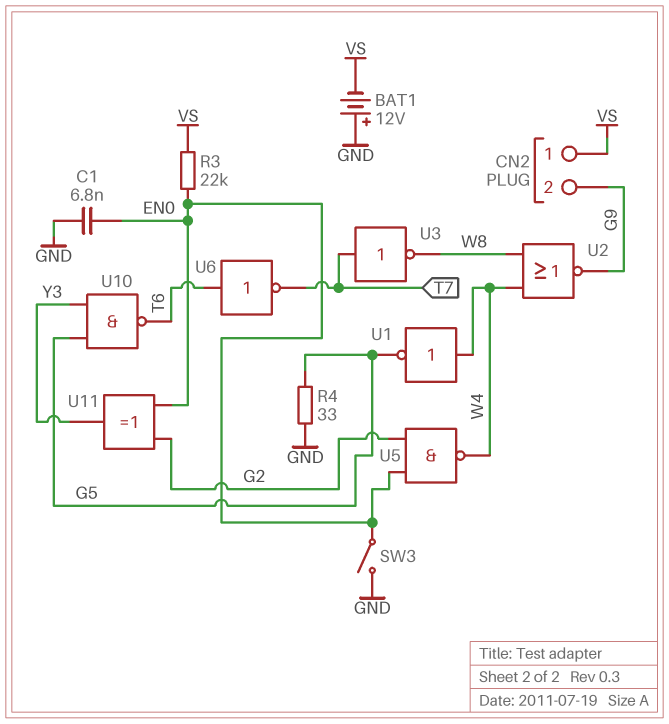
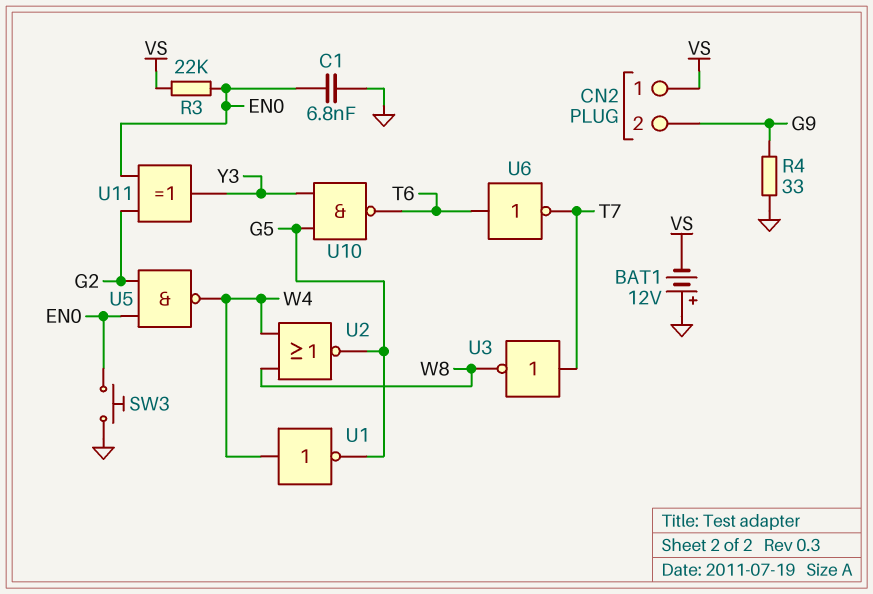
R4: 33 (G5, GND) -> 33 (G9, GND)
SW3: switch (EN0, GND) -> button (EN0, GND)
U2: NOR (in W4, in W8, out G9) -> NOR (in W4, in W8, out G5)

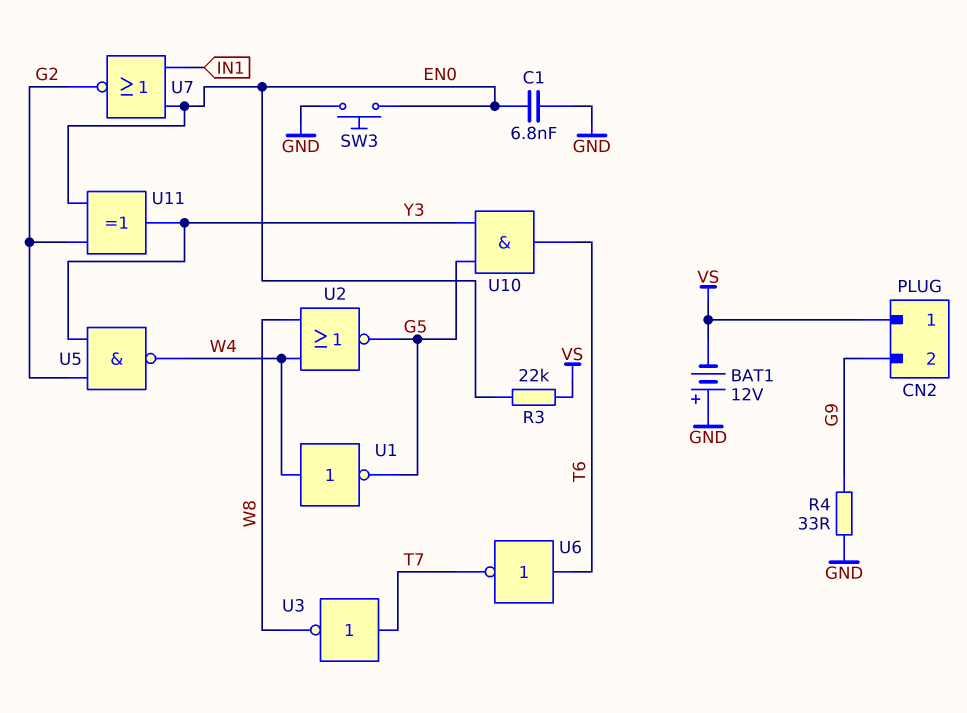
U5: NAND (in EN0, in G2, out W4) -> NAND (in G2, in Y3, out W4)
U7: none -> NOR (in EN0, in IN1, out G2)
U10: NAND (in G5, in Y3, out T6) -> AND (in G5, in Y3, out T6)

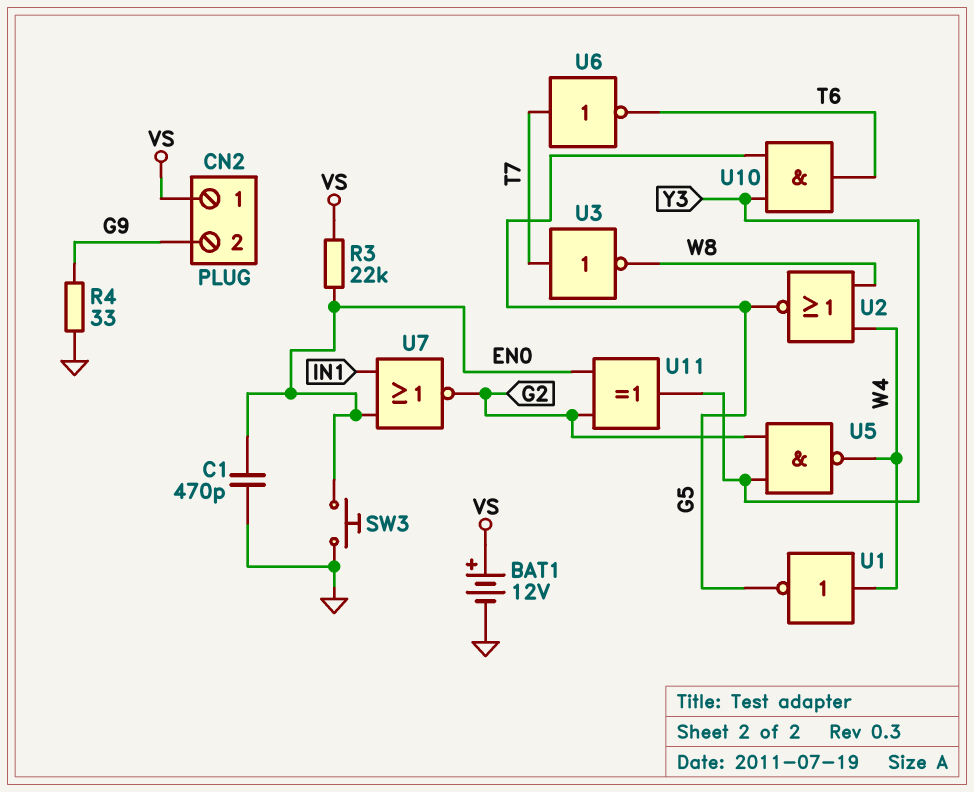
BAT1: 12V (plus GND, minus VS) -> 12V (plus VS, minus GND)
C1: 6.8nF (EN0, GND) -> 470pF (EN0, GND)
U6: NOT (in T6, out T7) -> NOT (in T7, out T6)

